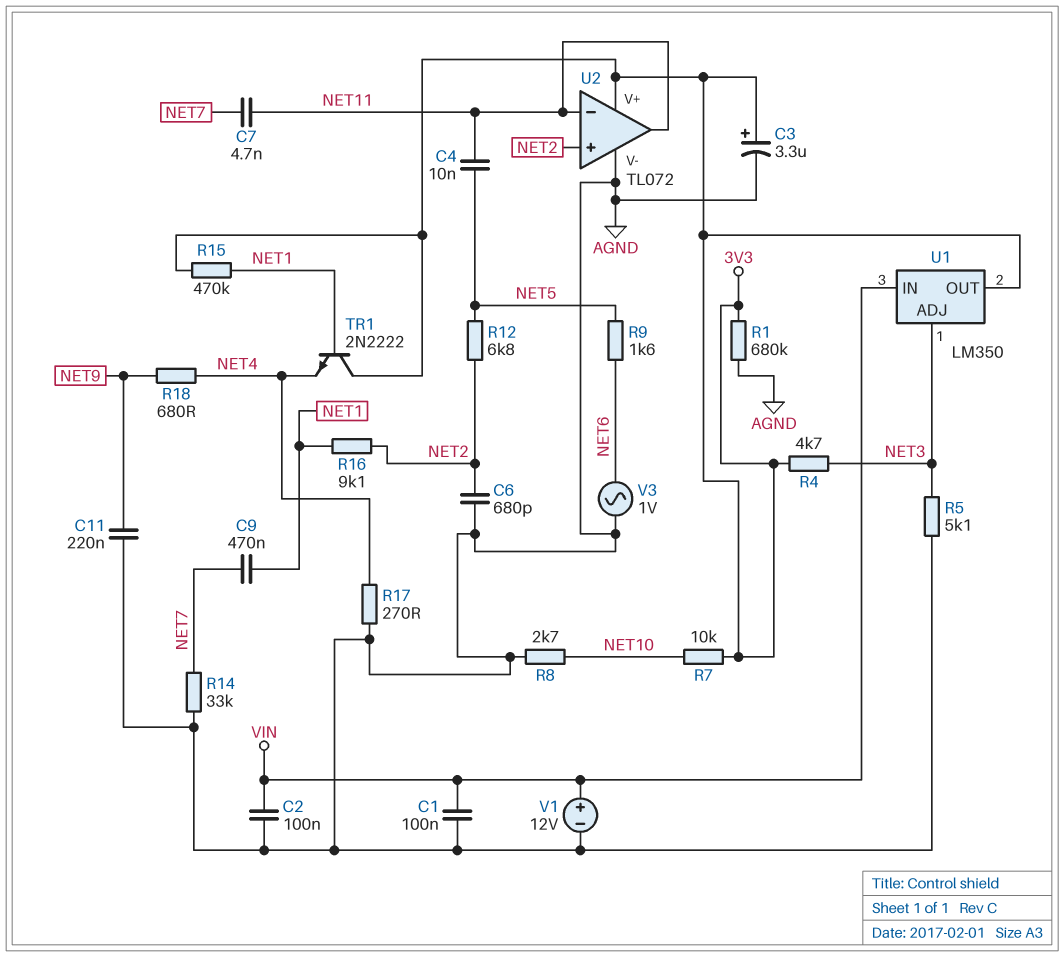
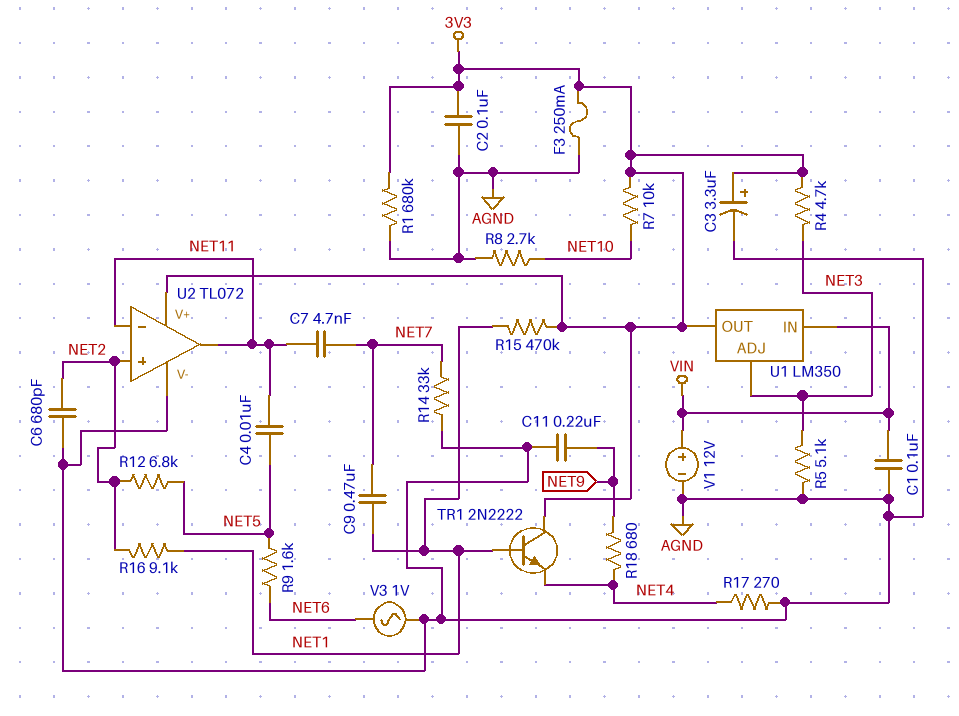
C2: 100nF (AGND, VIN) -> 100nF (3V3, AGND)
F3: none -> 250mA (3V3, AGND)

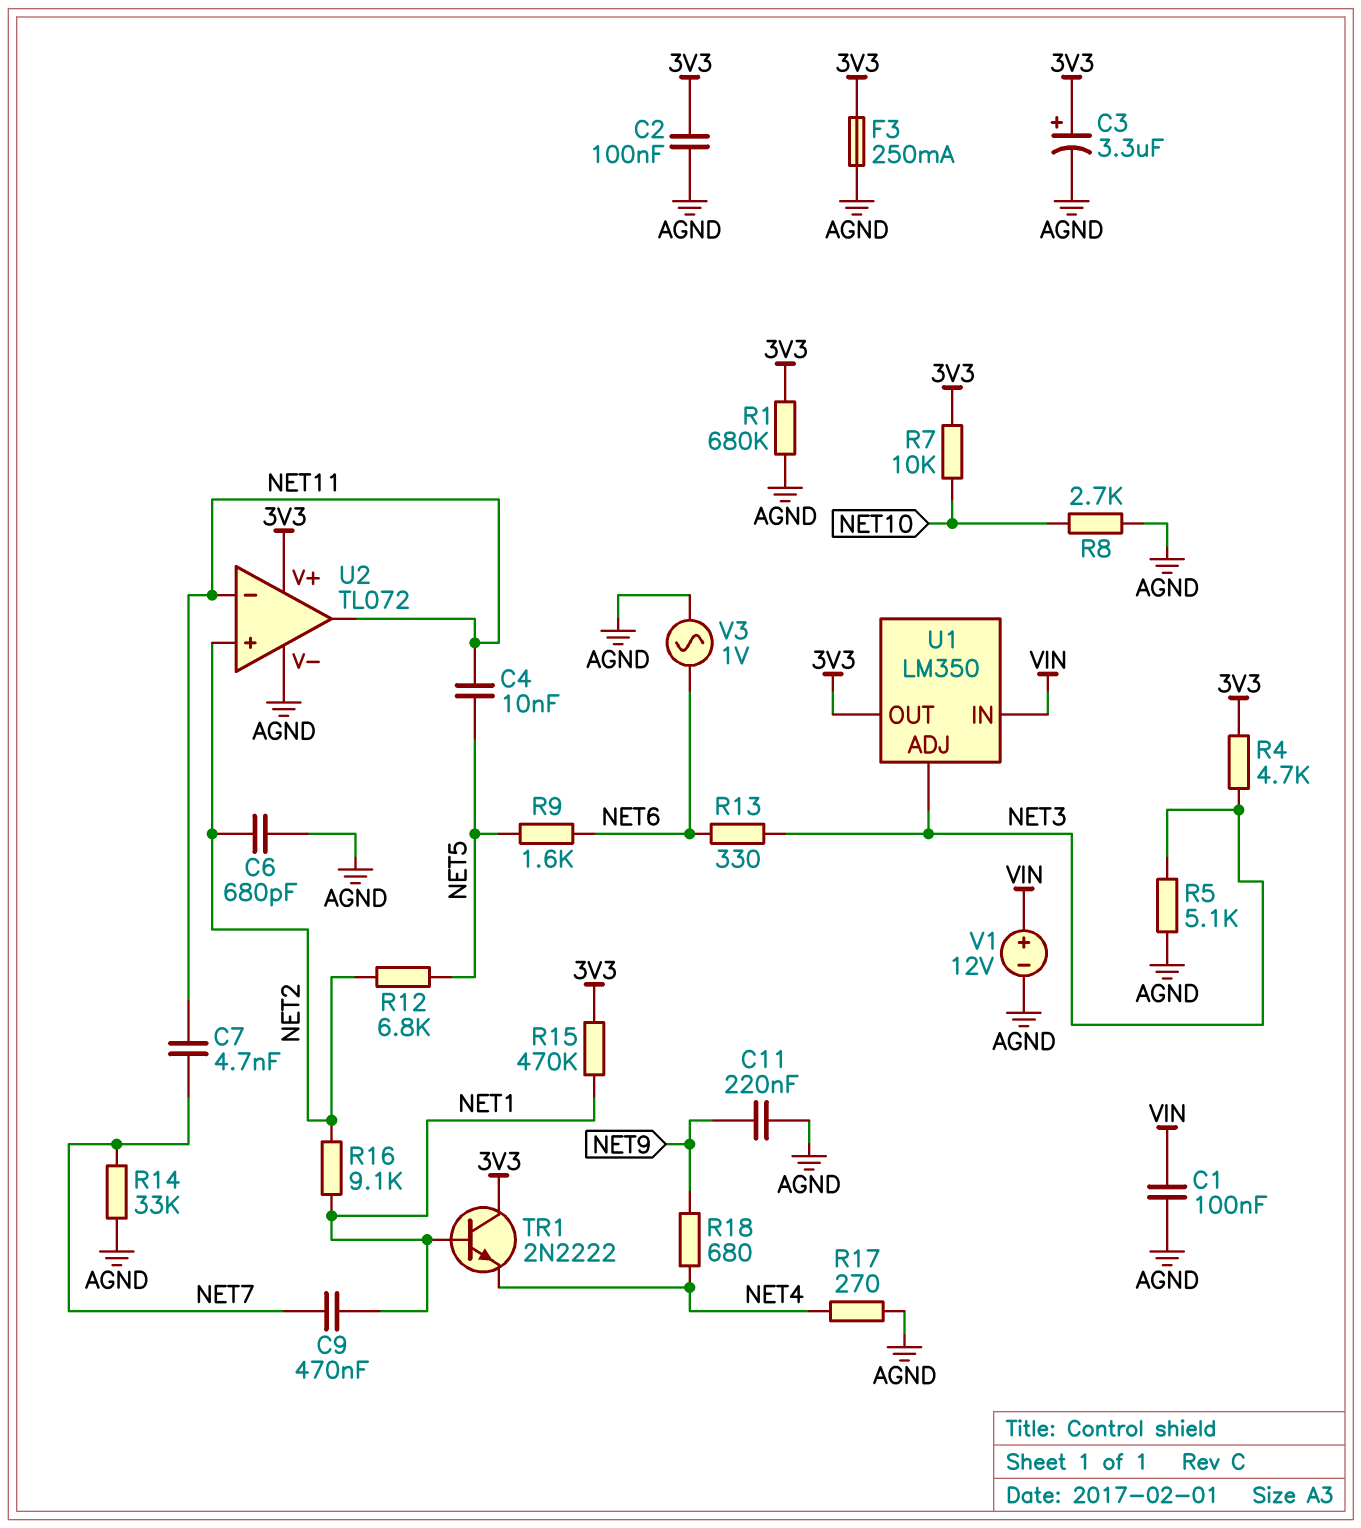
R13: none -> 330 (NET3, NET6)

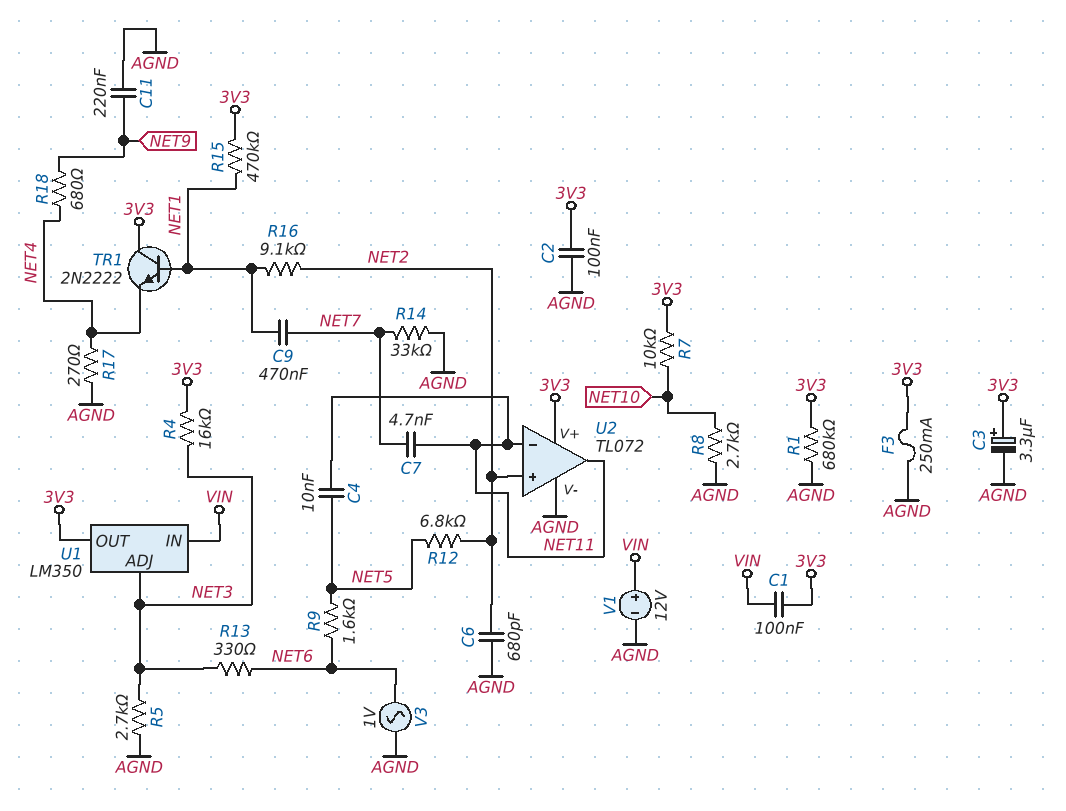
C1: 100nF (AGND, VIN) -> 100nF (3V3, VIN)
R4: 4.7k (3V3, NET3) -> 16k (3V3, NET3)
R5: 5.1k (AGND, NET3) -> 2.7k (AGND, NET3)

